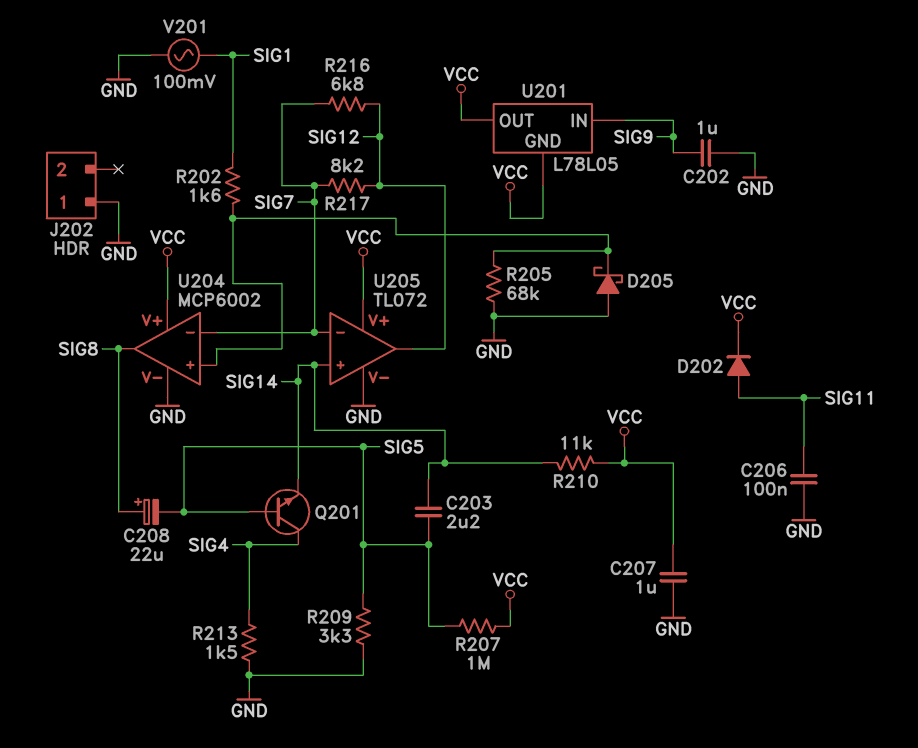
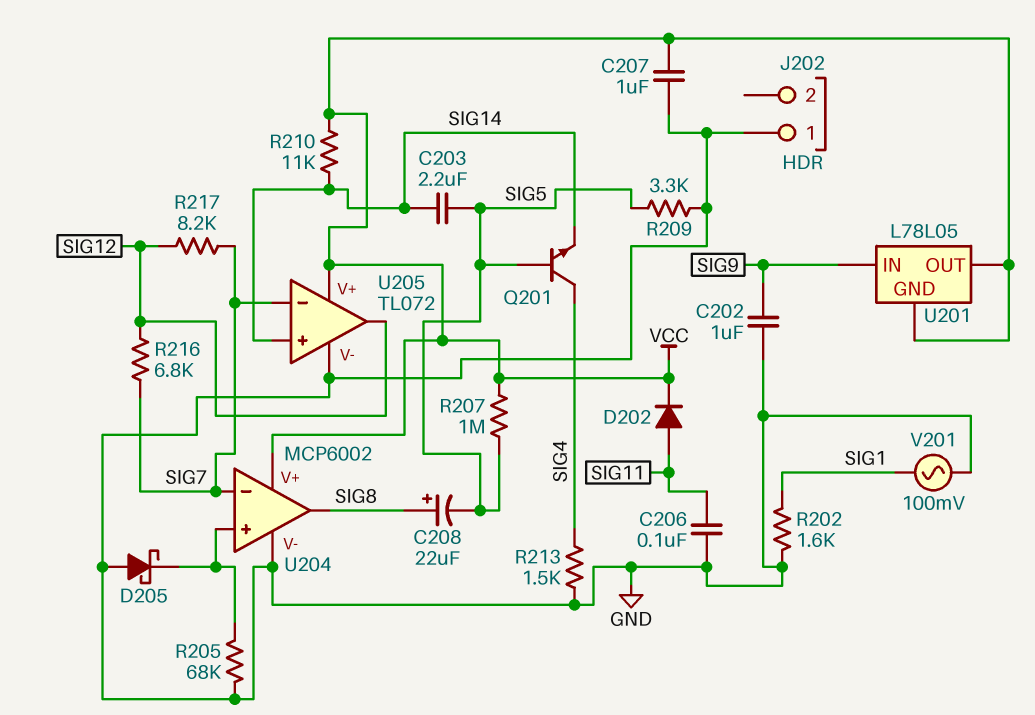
R202: 1.6k (SIG1, U204/in+) -> 1.6k (GND, SIG1)

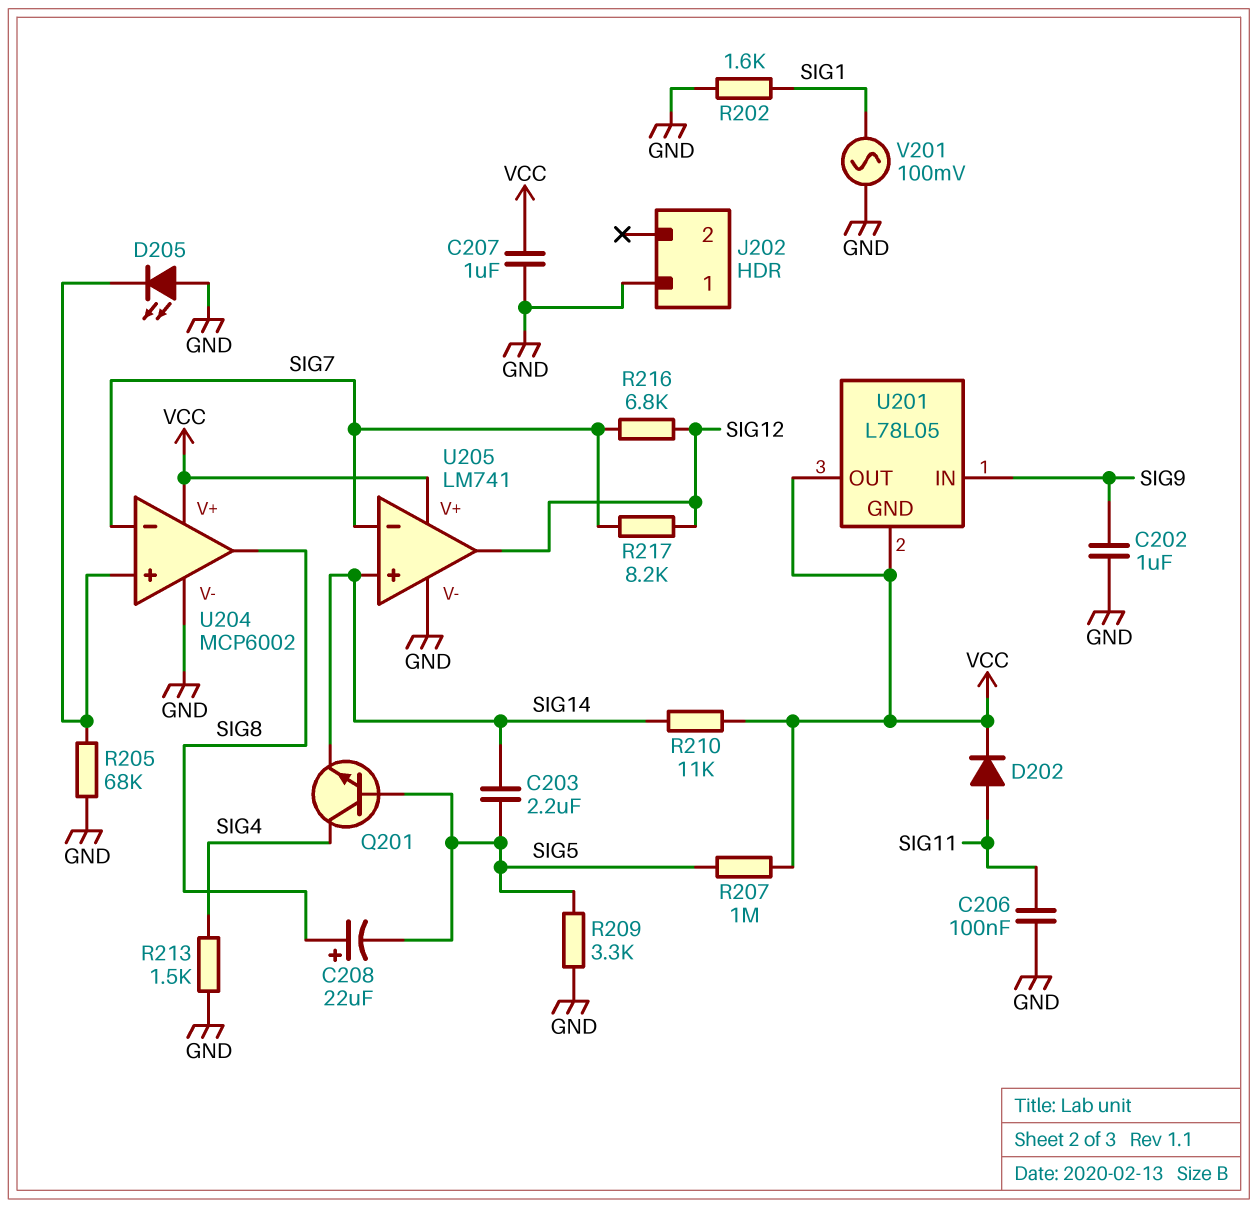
D205: schottky (A GND, K U204/in+) -> LED (A GND, K U204/in+)
U205: TL072 -> LM741

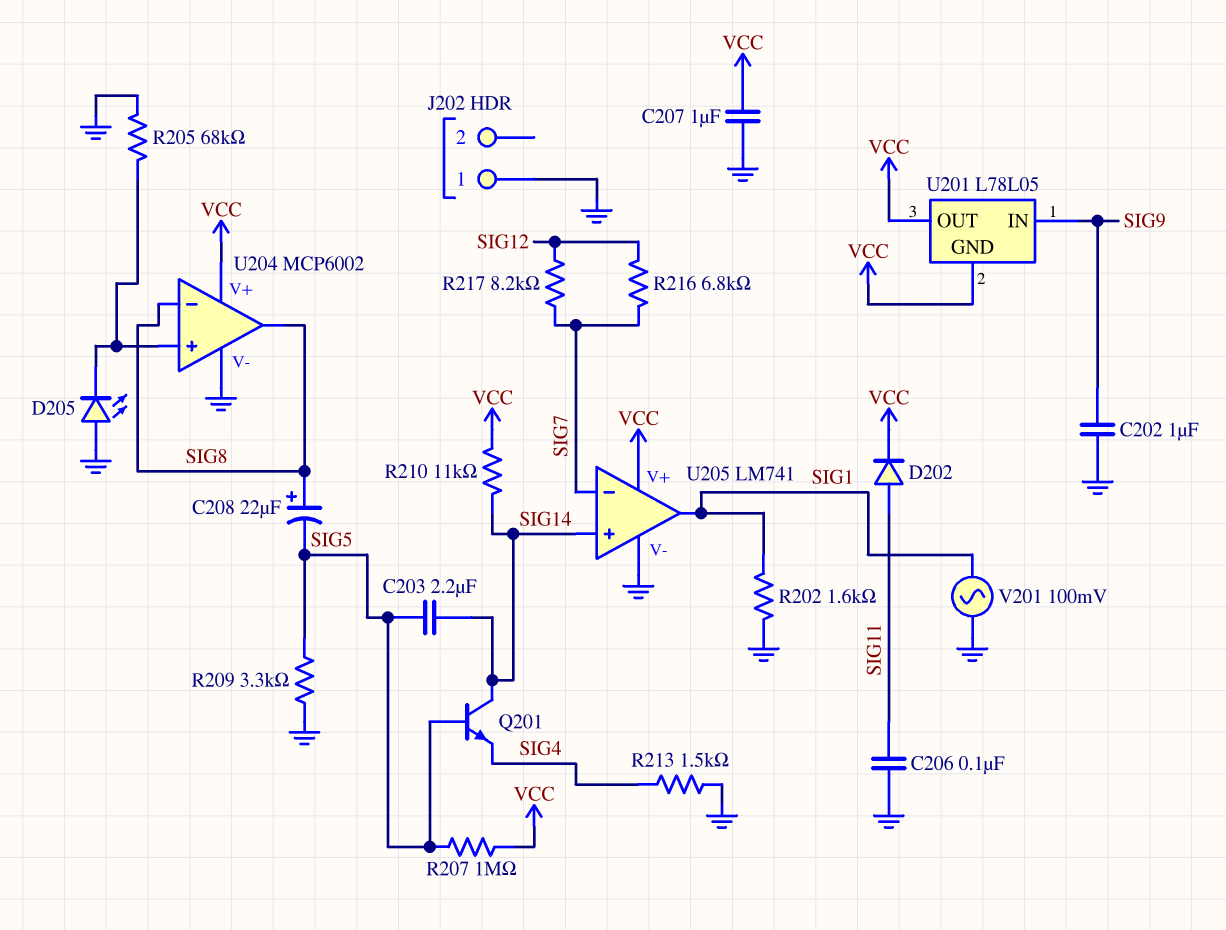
Q201: NPN (B SIG5, C SIG4, E SIG14) -> NPN (B SIG5, C SIG14, E SIG4)
U204 pin in-: SIG7 -> SIG8
U205 pin out: SIG12 -> SIG1

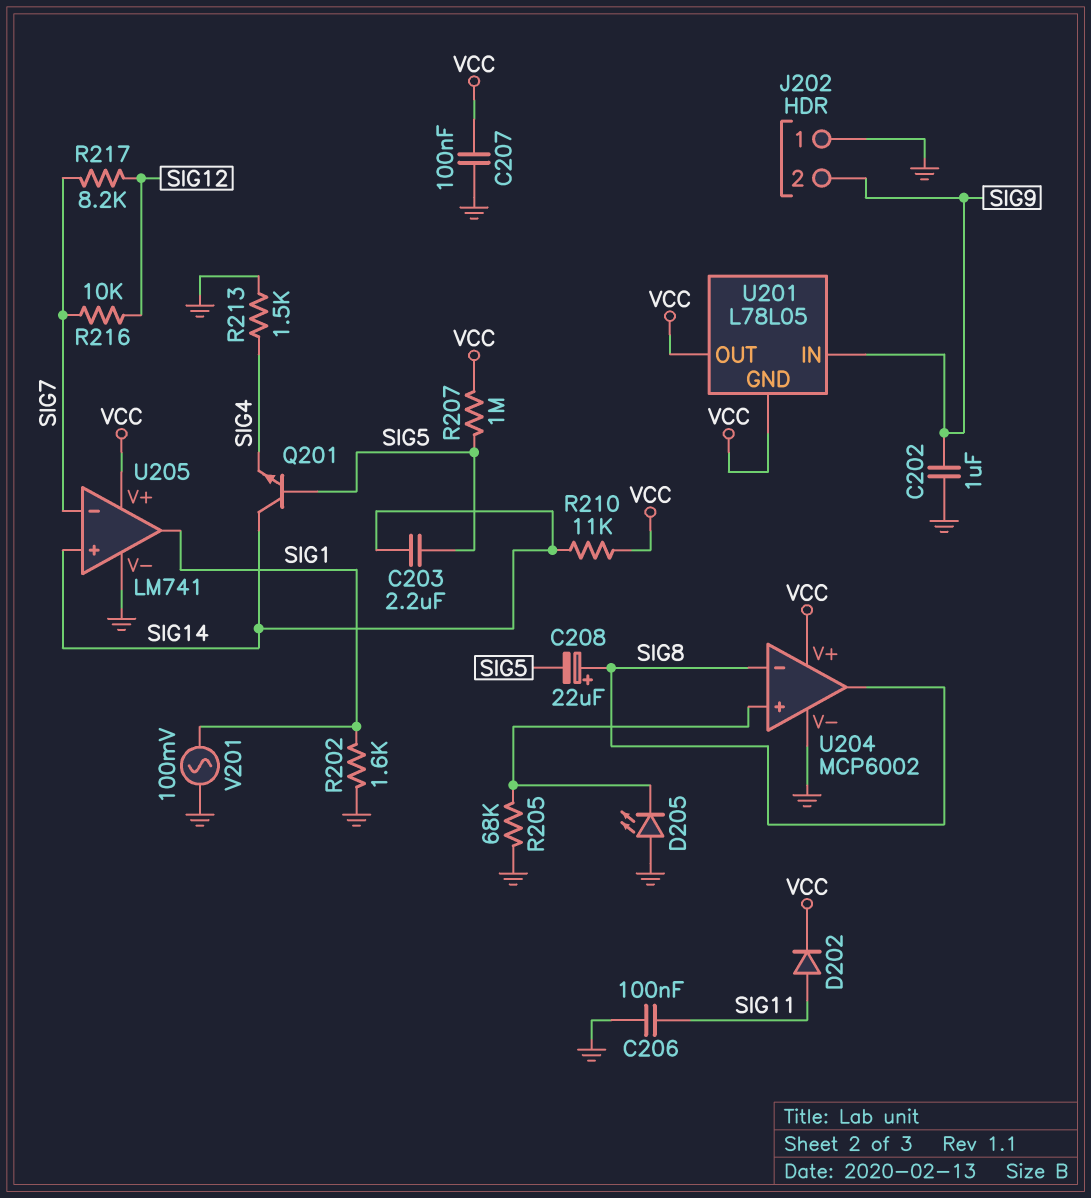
C207: 1uF (GND, VCC) -> 100nF (GND, VCC)
J202 pin 2: none -> SIG9
R209: 3.3k (GND, SIG5) -> none
R216: 6.8k (SIG7, SIG12) -> 10k (SIG7, SIG12)

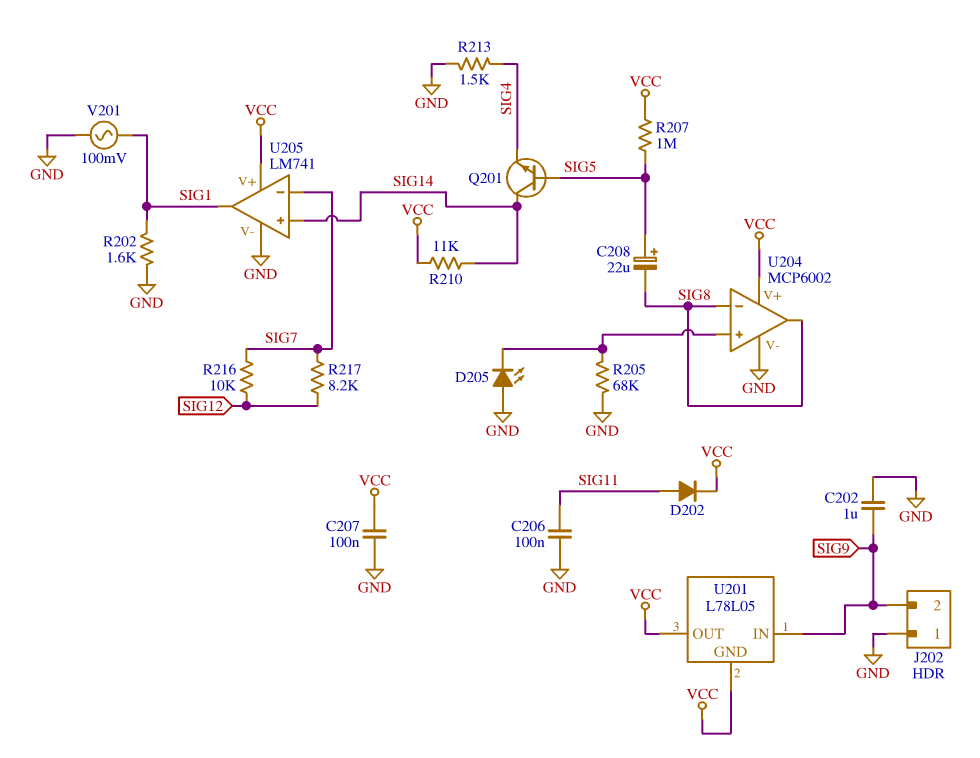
C203: 2.2uF (SIG5, SIG14) -> none
C208: 22uF (plus SIG8, minus SIG5) -> 22uF (plus SIG5, minus SIG8)

